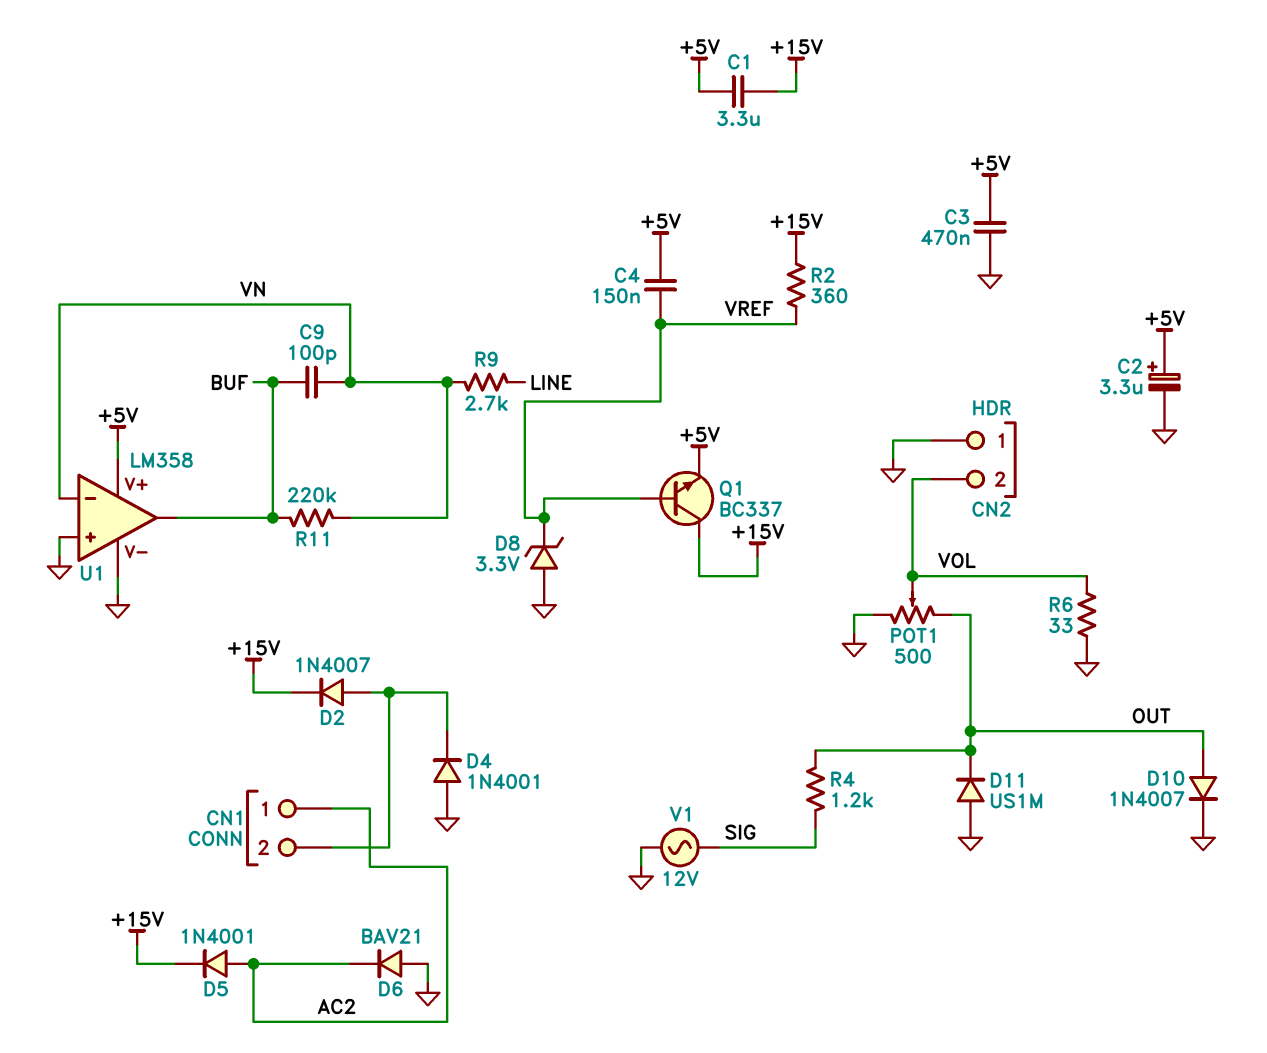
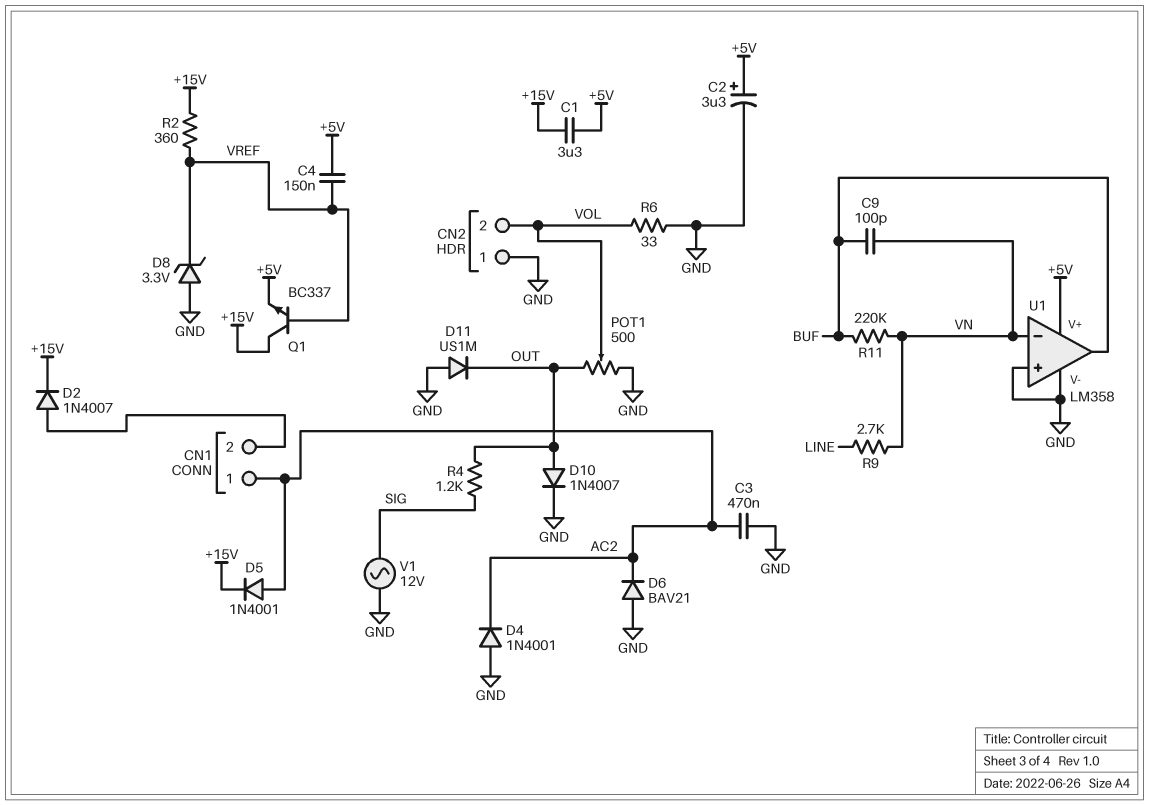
C3: 470nF (+5V, GND) -> 470nF (AC2, GND)
D4: diode 1N4001 (A GND, K CN1/2) -> diode 1N4001 (A GND, K AC2)

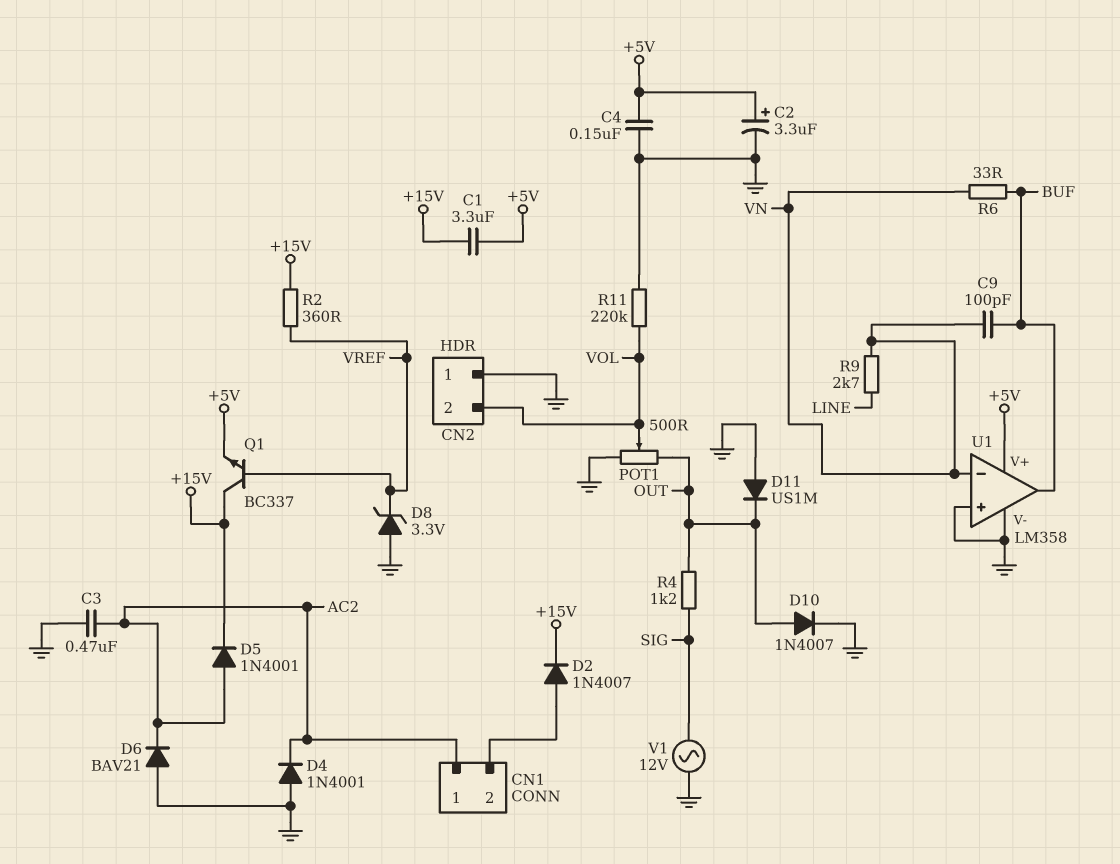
C4: 150nF (+5V, VREF) -> 150nF (+5V, GND)
R6: 33 (GND, VOL) -> 33 (BUF, VN)
R11: 220k (BUF, VN) -> 220k (GND, VOL)

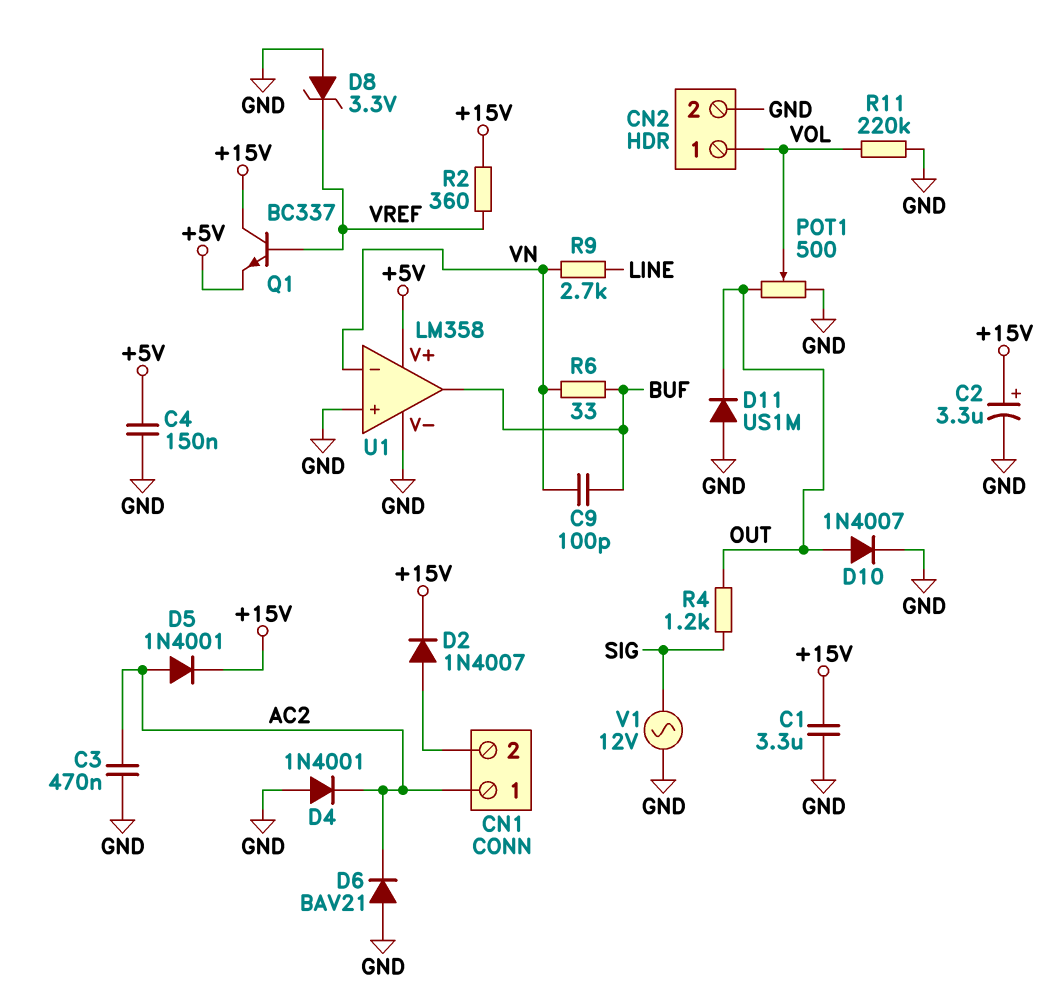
C1: 3.3uF (+5V, +15V) -> 3.3uF (+15V, GND)
C2: 3.3uF (plus +5V, minus GND) -> 3.3uF (plus +15V, minus GND)
CN2 pin 1: GND -> VOL
CN2 pin 2: VOL -> GND

